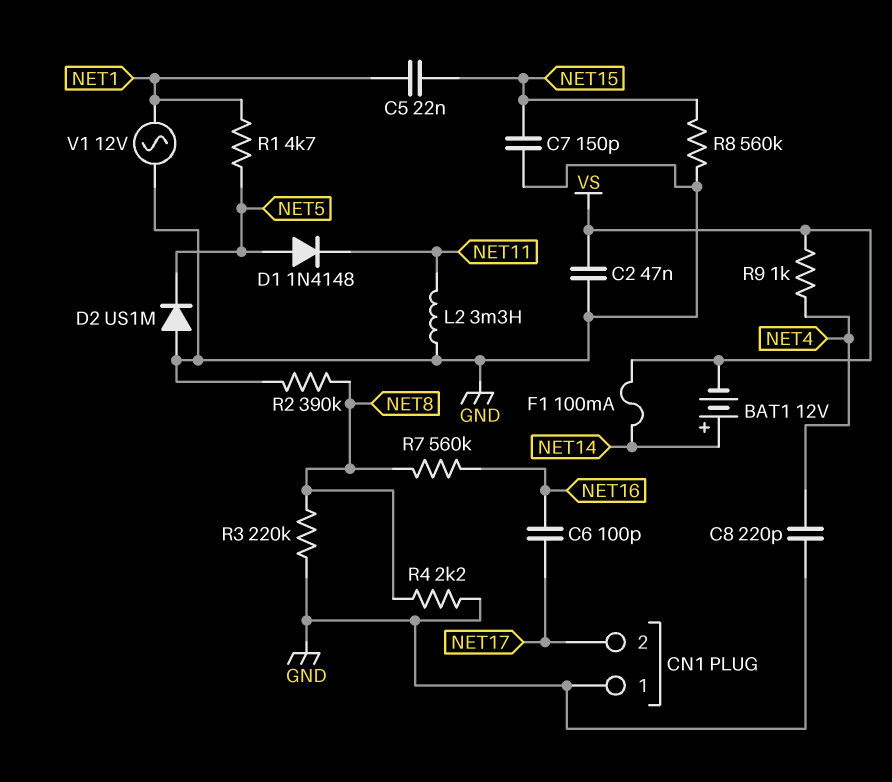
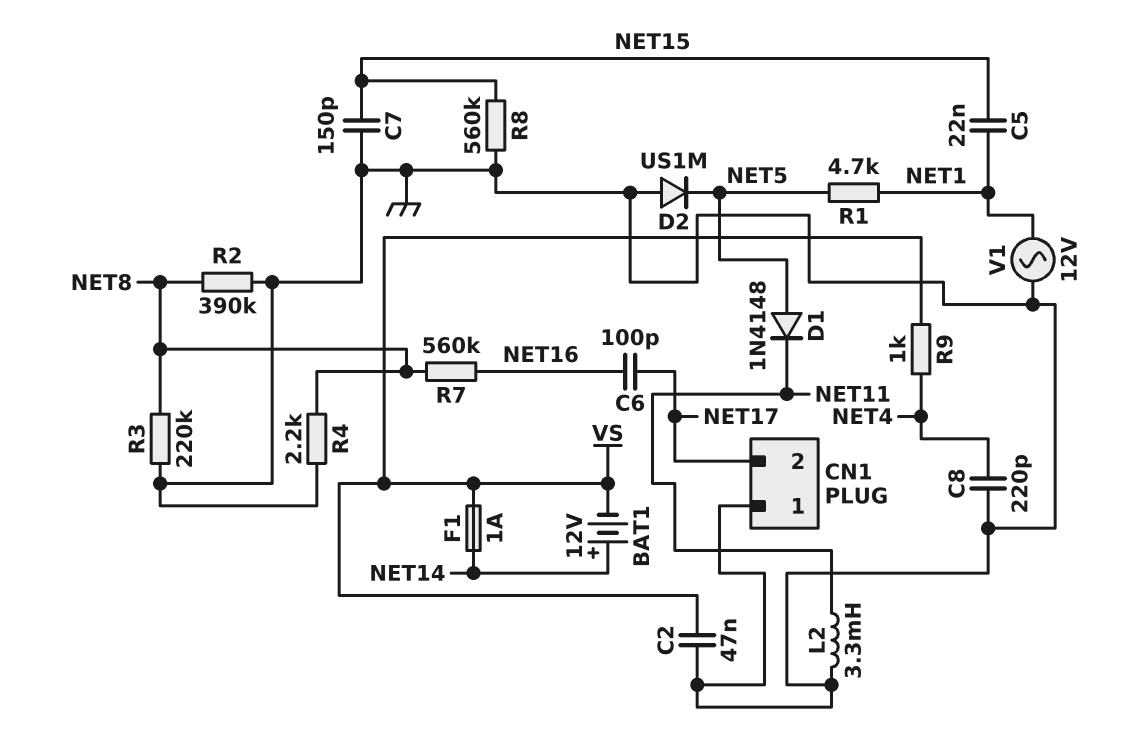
F1: 100mA (NET14, VS) -> 1A (NET14, VS)

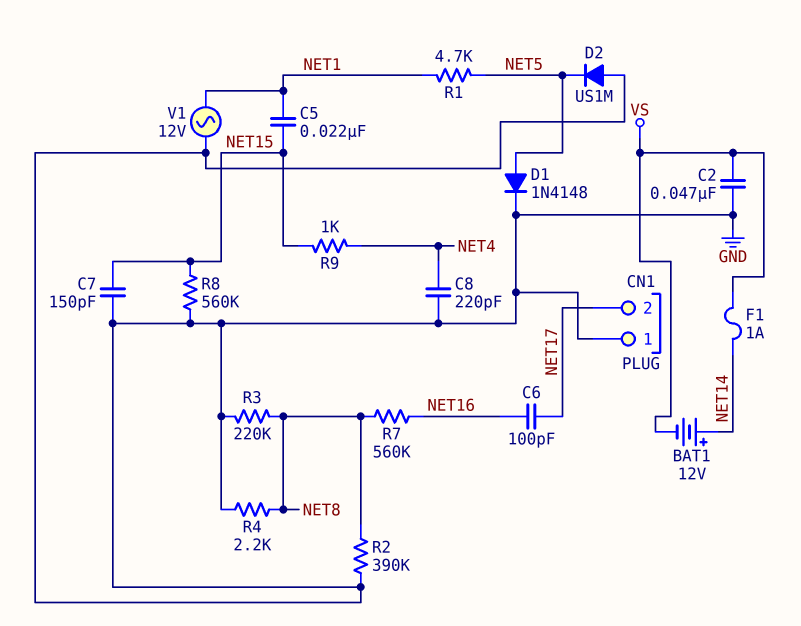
D1: diode 1N4148 (A NET5, K NET11) -> diode 1N4148 (A NET5, K GND)
L2: 3.3mH (GND, NET11) -> none
R9: 1k (NET4, VS) -> 1k (NET4, NET15)

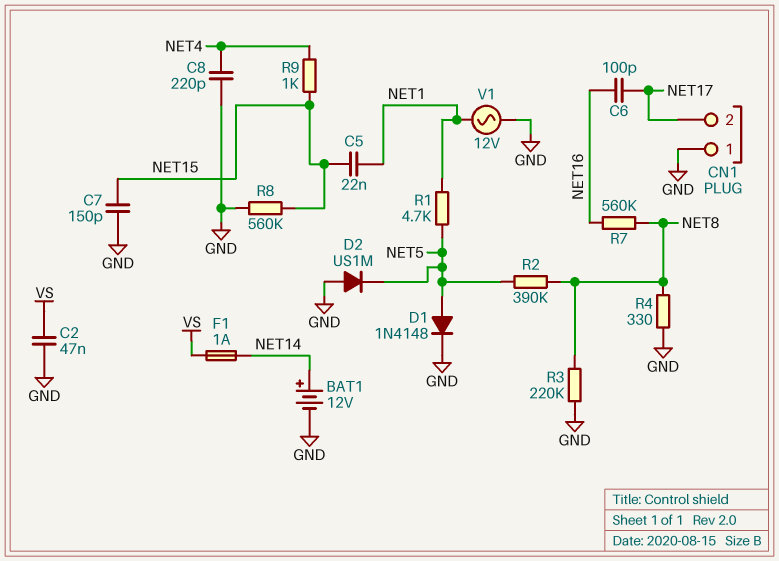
BAT1: 12V (plus NET14, minus VS) -> 12V (plus NET14, minus GND)
R2: 390k (GND, NET8) -> 390k (NET5, NET8)
R4: 2.2k (GND, NET8) -> 330 (GND, NET8)

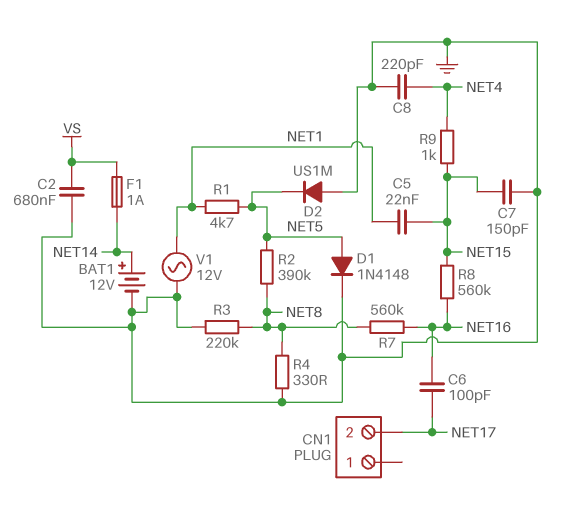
C2: 47nF (GND, VS) -> 680nF (GND, VS)
CN1 pin 1: GND -> none
R8: 560k (GND, NET15) -> 560k (NET15, NET16)

